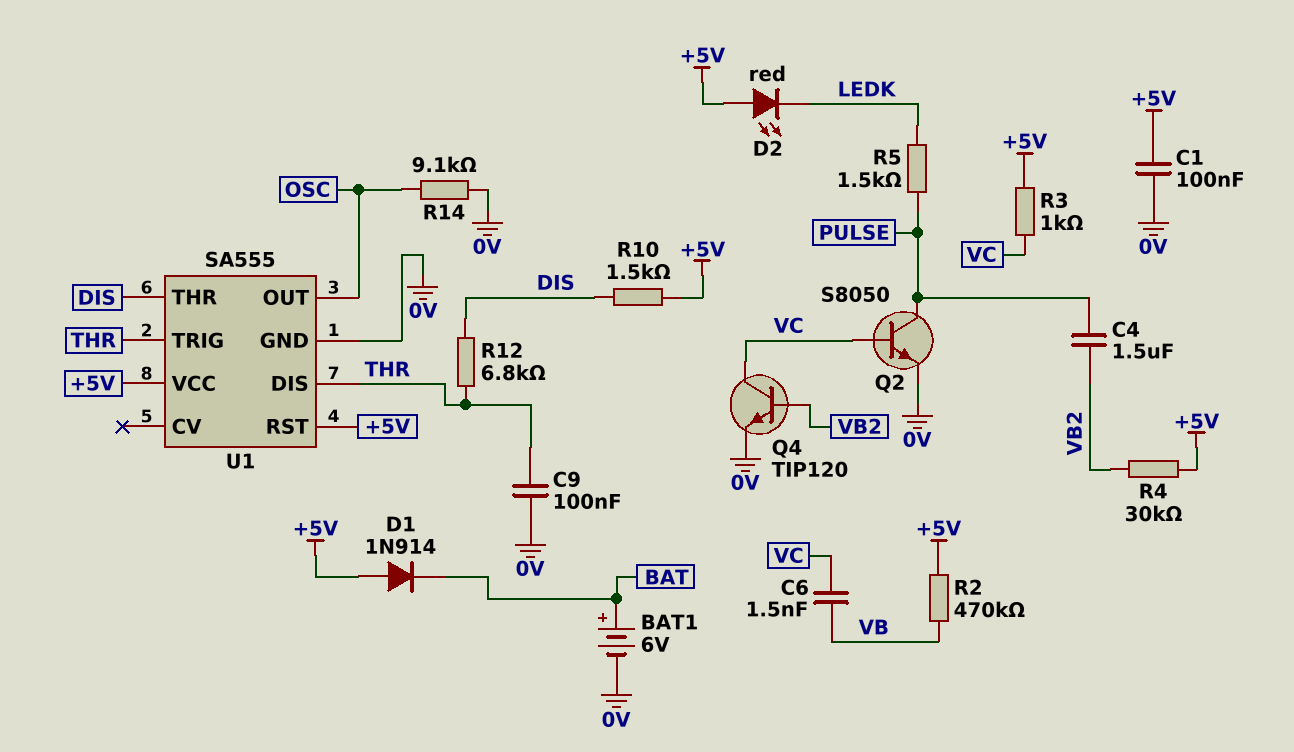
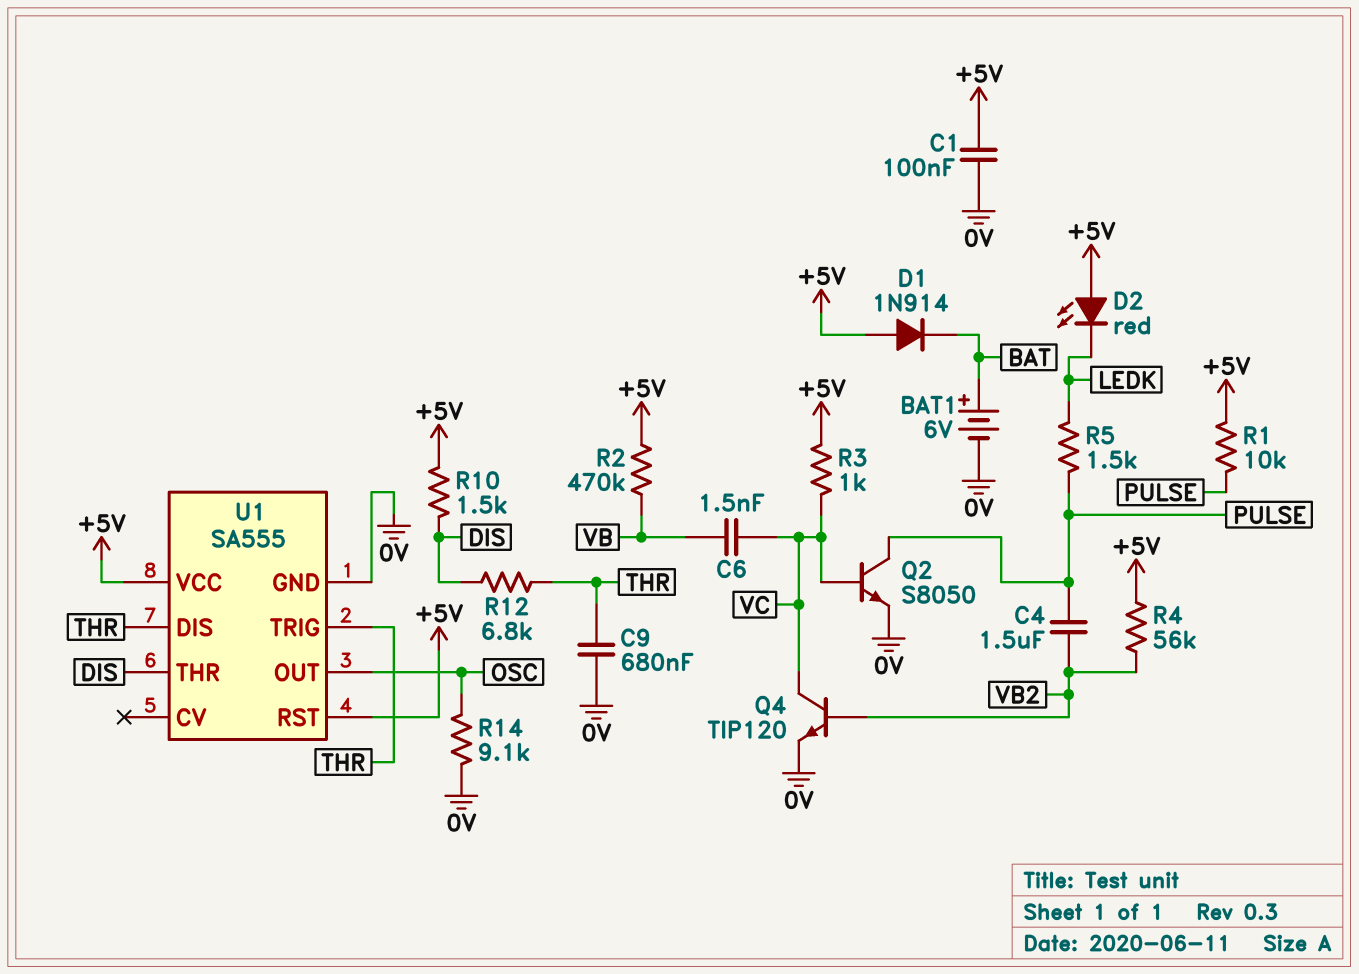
C9: 100nF (0V, THR) -> 680nF (0V, THR)
R1: none -> 10k (+5V, PULSE)
R4: 30k (+5V, VB2) -> 56k (+5V, VB2)

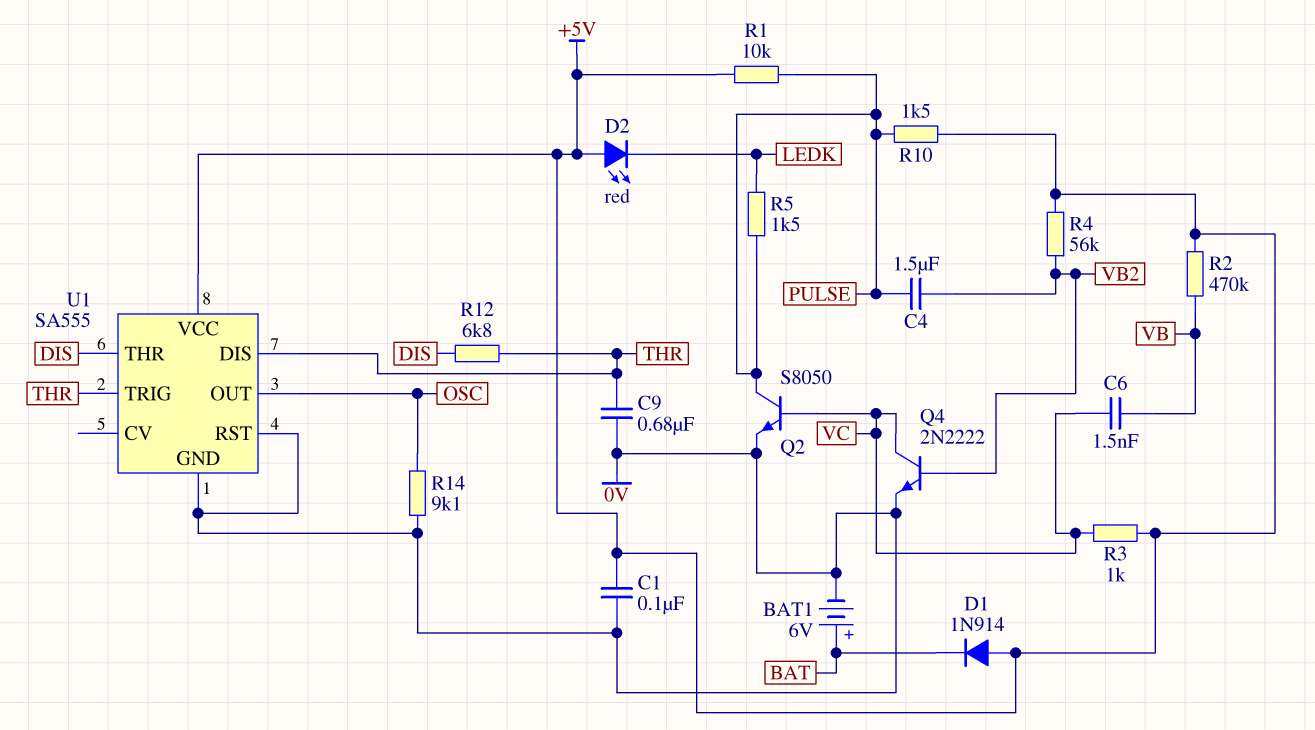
Q4: NPN TIP120 (B VB2, C VC, E 0V) -> NPN 2N2222 (B VB2, C VC, E 0V)
R10: 1.5k (+5V, DIS) -> 1.5k (+5V, PULSE)
U1 pin RST: +5V -> 0V

